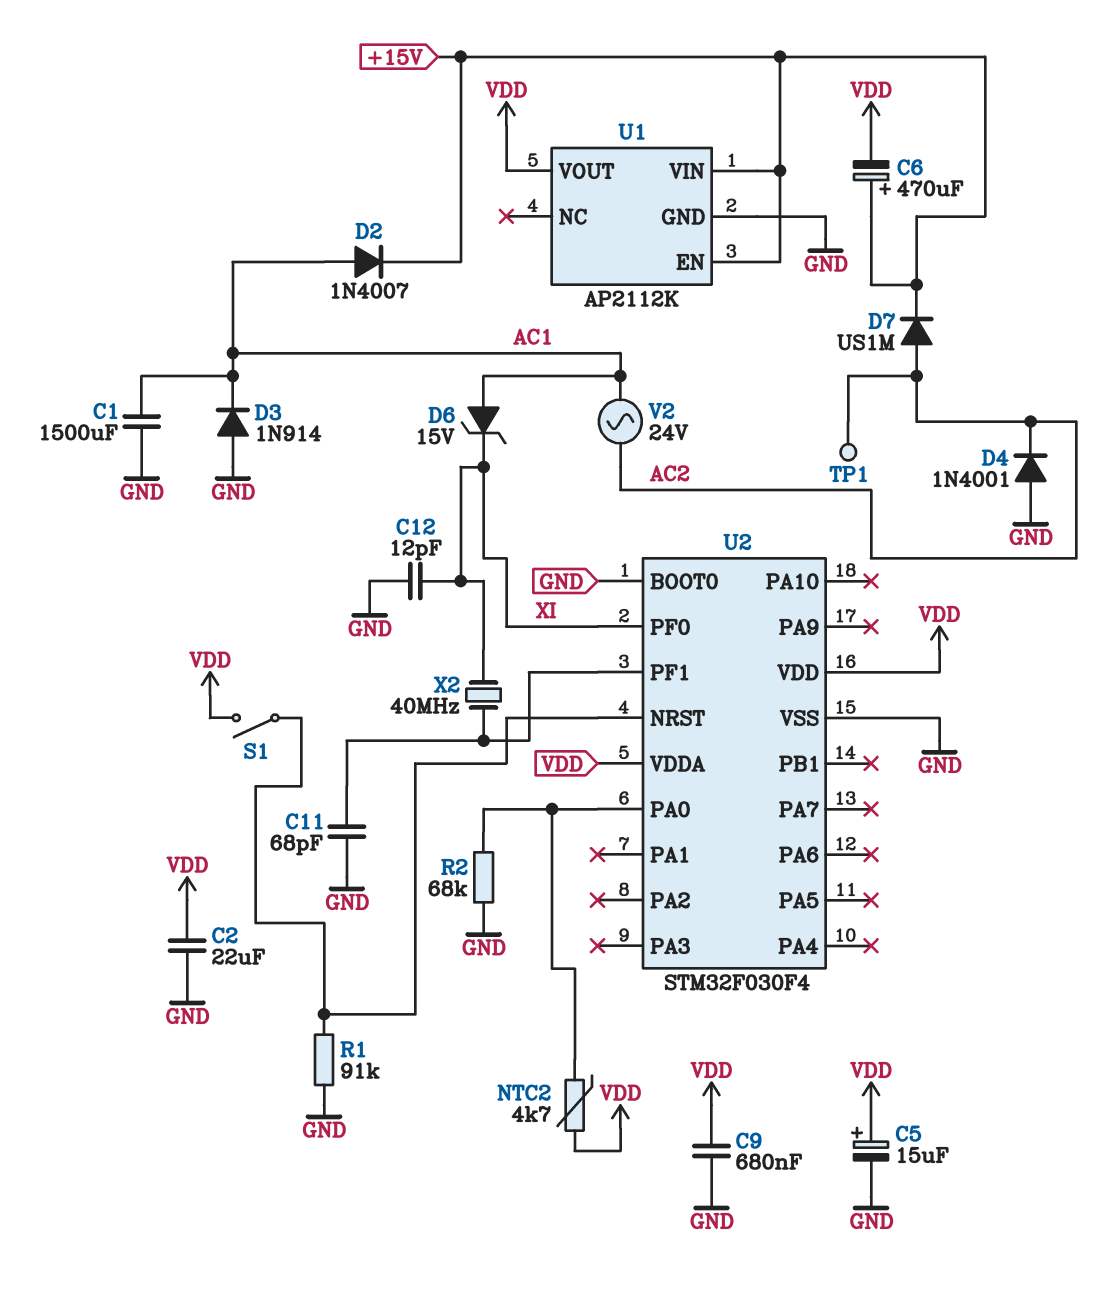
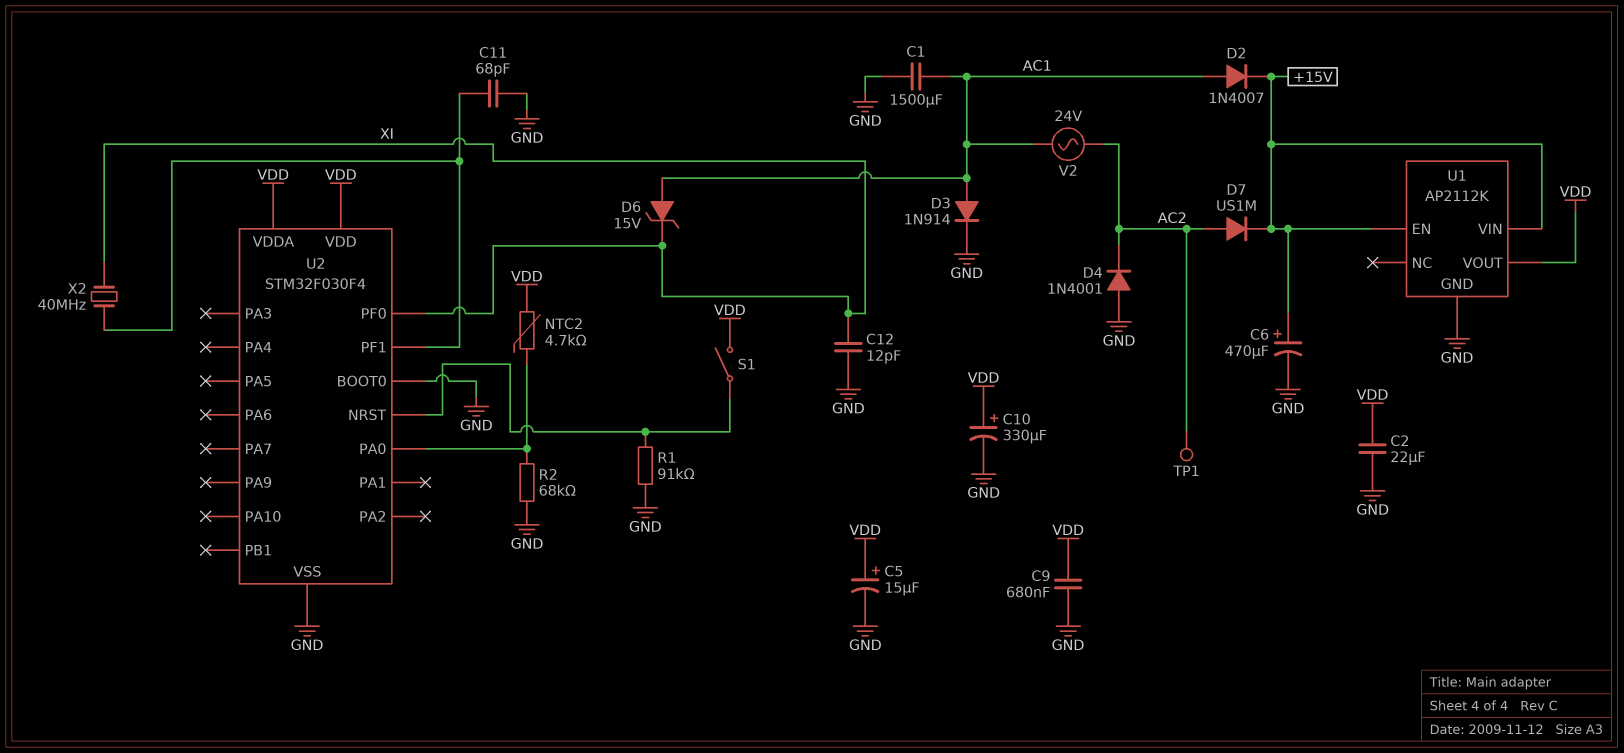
C6: 470uF (plus +15V, minus VDD) -> 470uF (plus +15V, minus GND)
C10: none -> 330uF (plus VDD, minus GND)
D3: diode 1N914 (A GND, K AC1) -> diode 1N914 (A AC1, K GND)

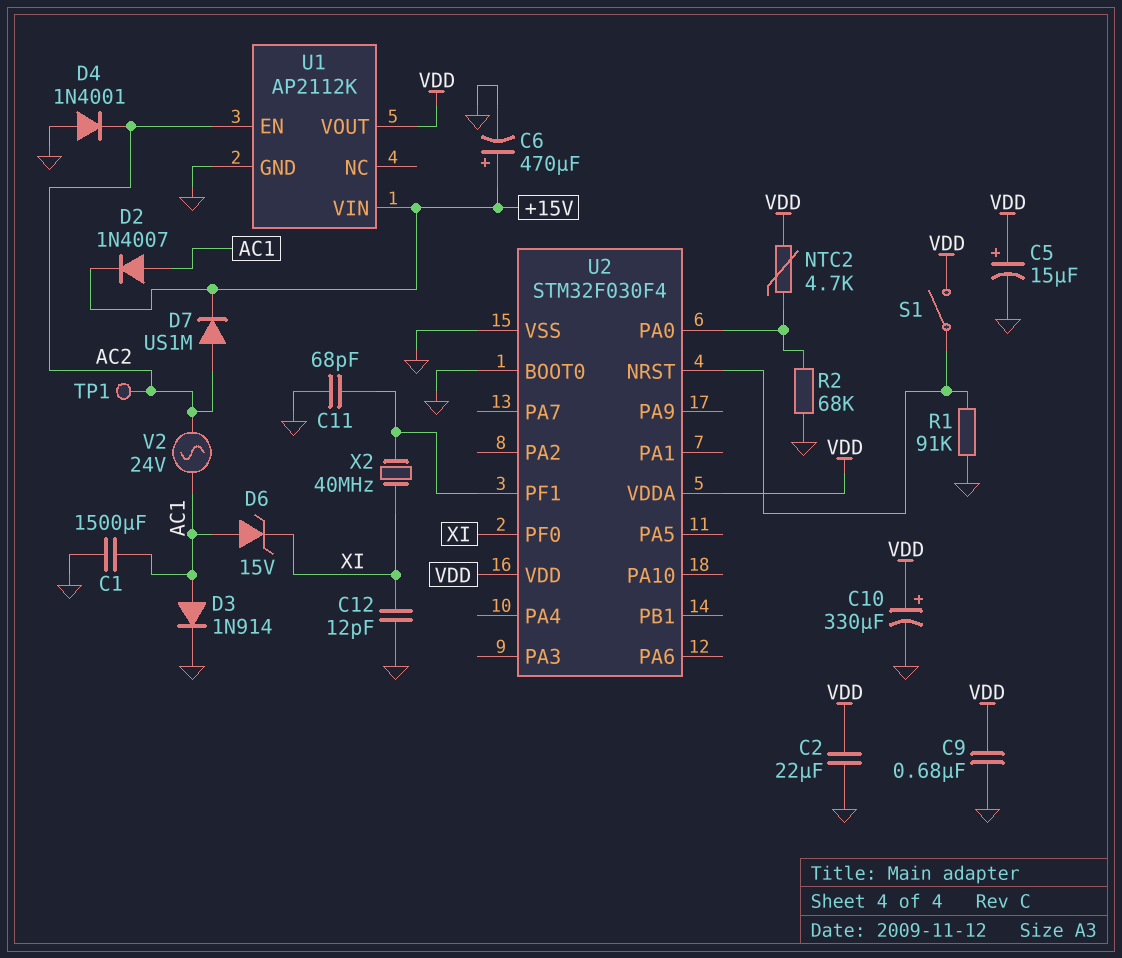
U1 pin EN: +15V -> AC2

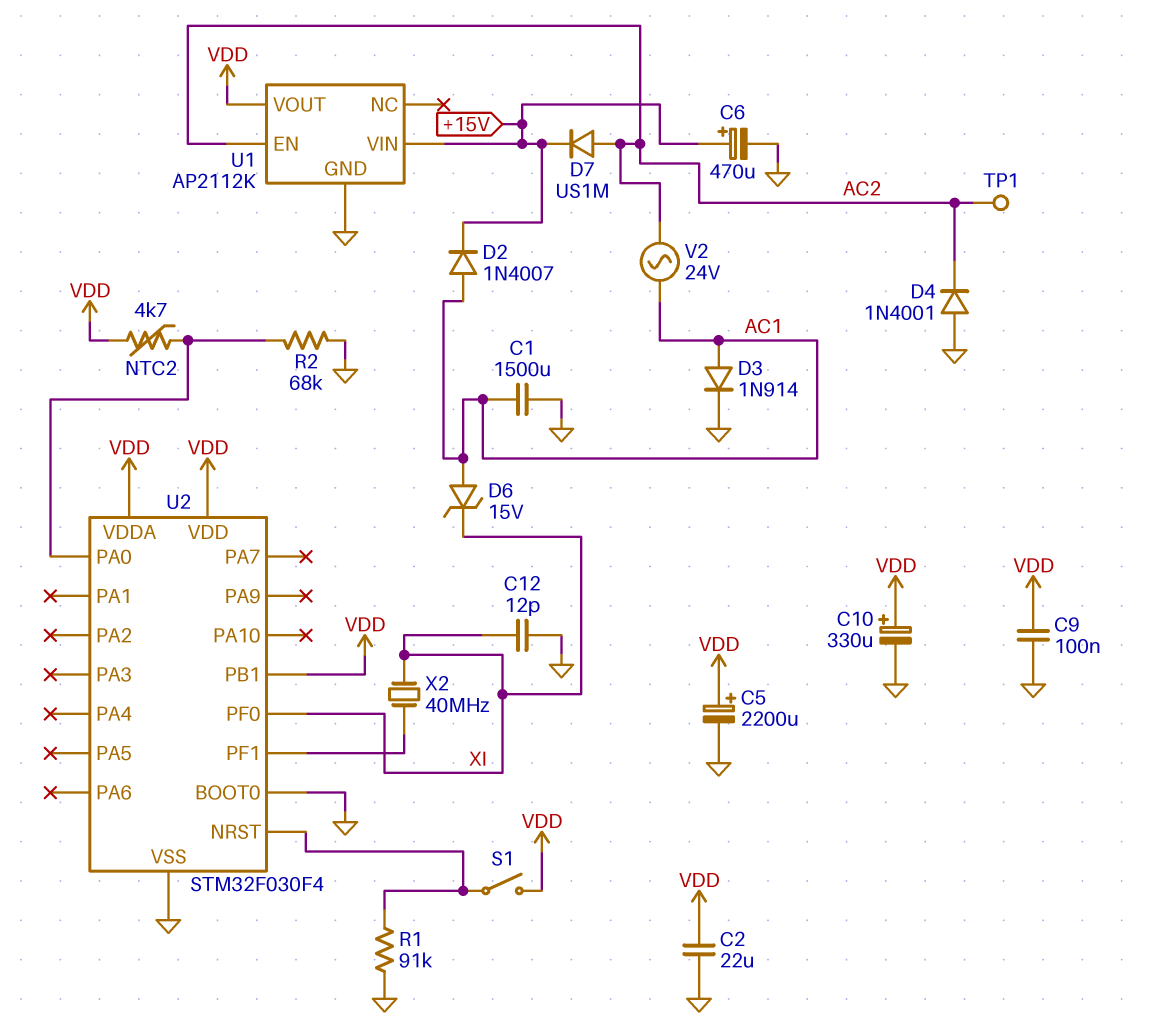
C5: 15uF (plus VDD, minus GND) -> 2200uF (plus VDD, minus GND)
C9: 680nF (GND, VDD) -> 100nF (GND, VDD)
C11: 68pF (GND, U2/PF1) -> none
U2 pin PB1: none -> VDD

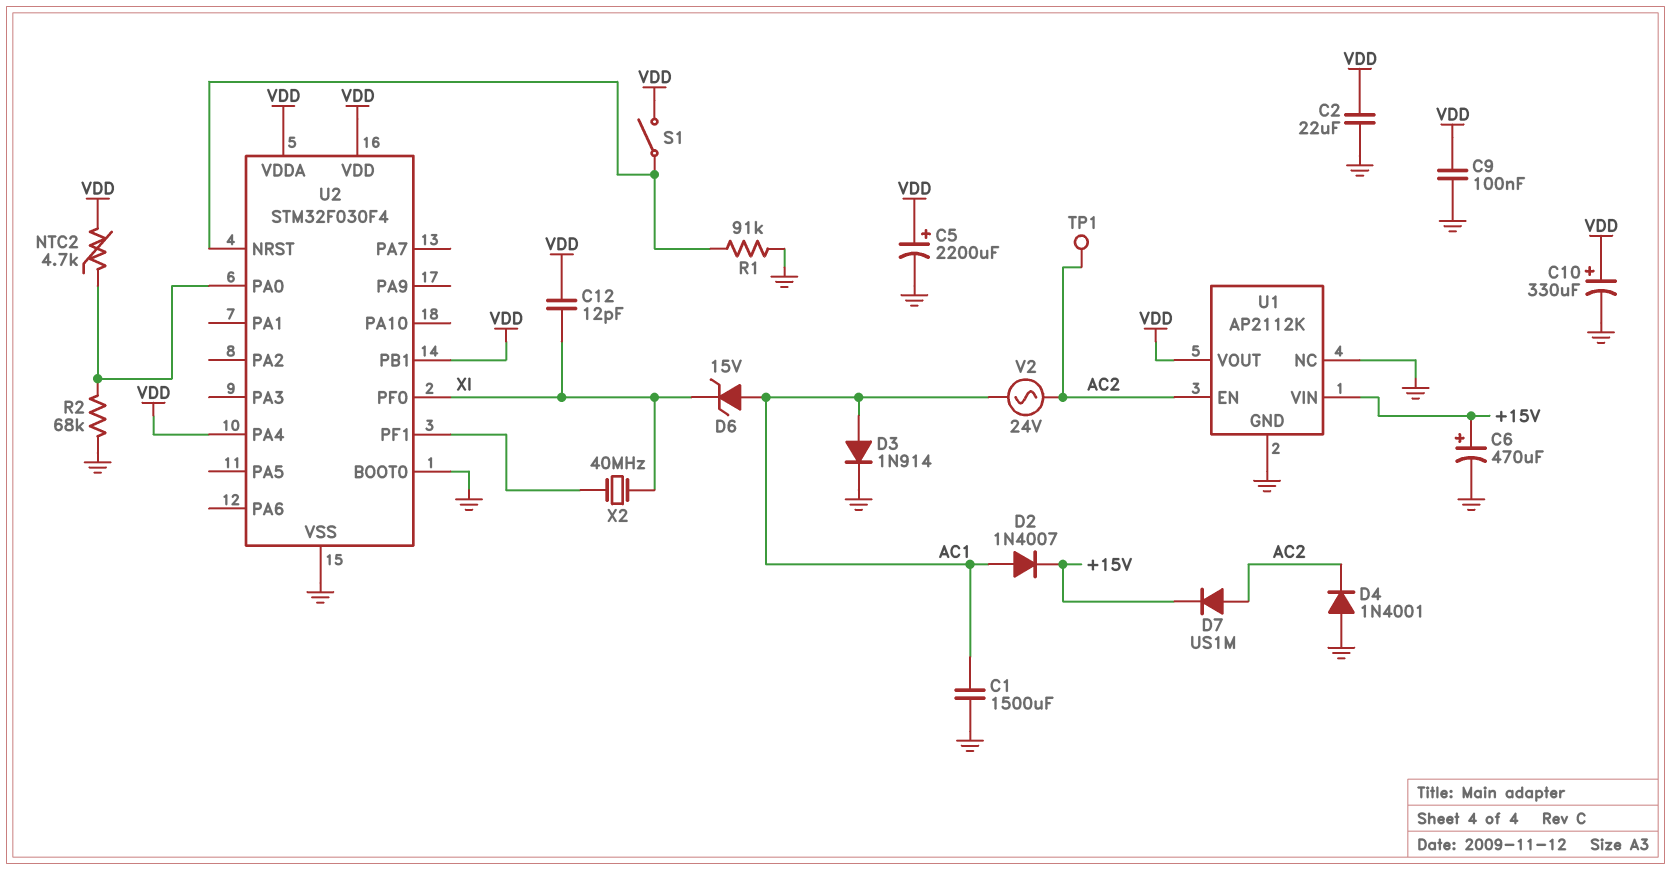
C12: 12pF (GND, XI) -> 12pF (VDD, XI)
U1 pin NC: none -> GND
U2 pin PA4: none -> VDD

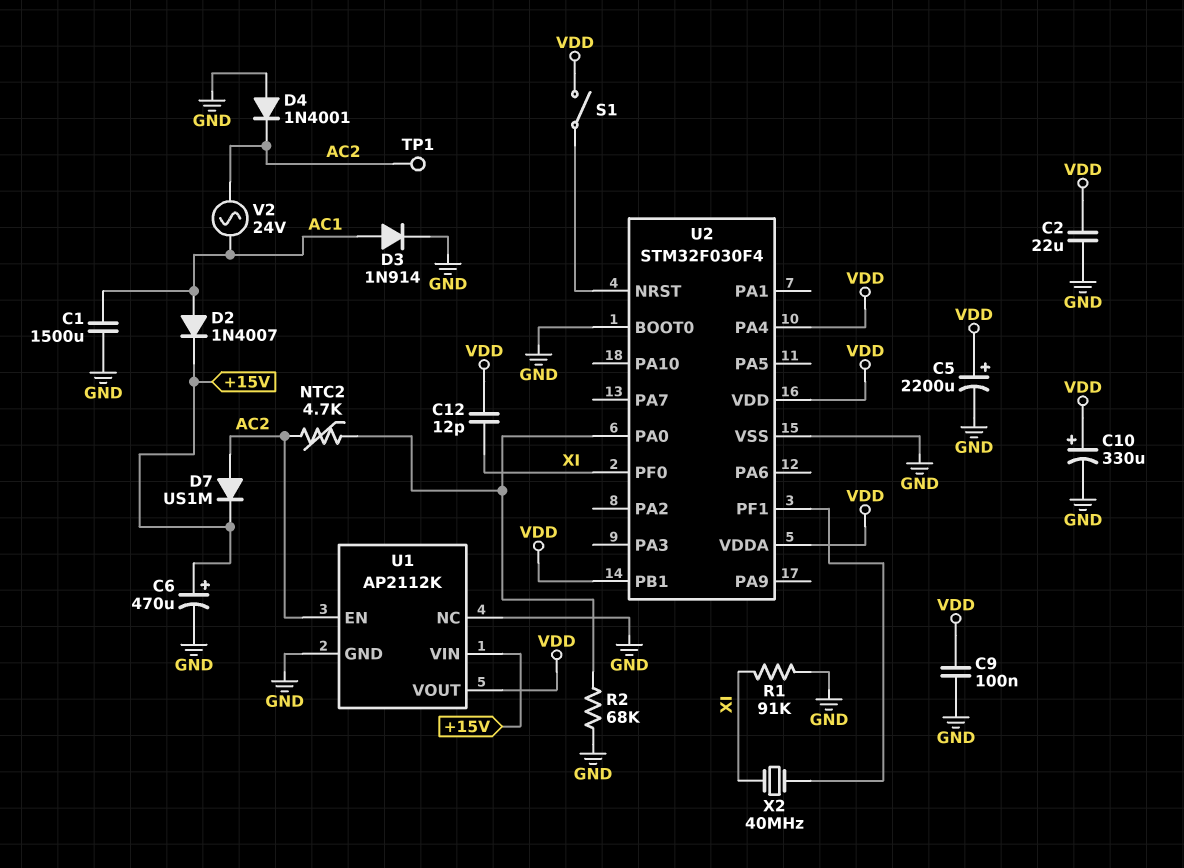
D6: zener 15V (A AC1, K XI) -> none
NTC2: 4.7k (U2/PA0, VDD) -> 4.7k (AC2, U2/PA0)
R1: 91k (GND, U2/NRST) -> 91k (GND, XI)

